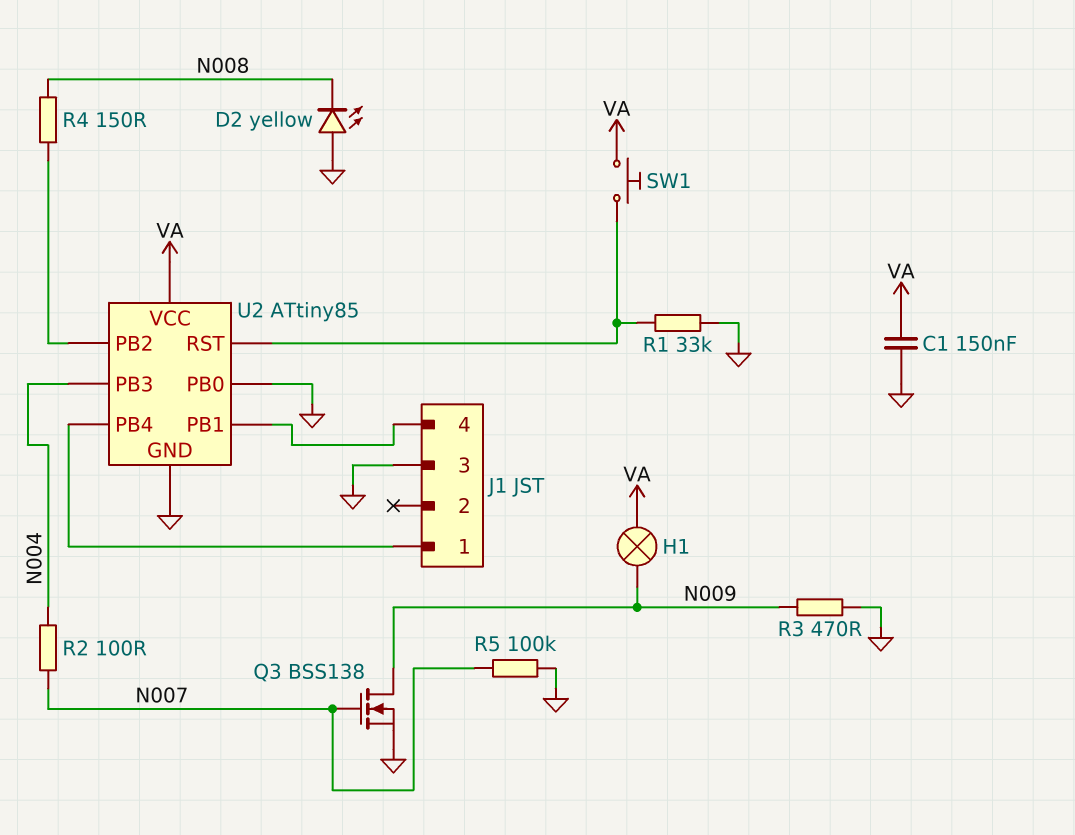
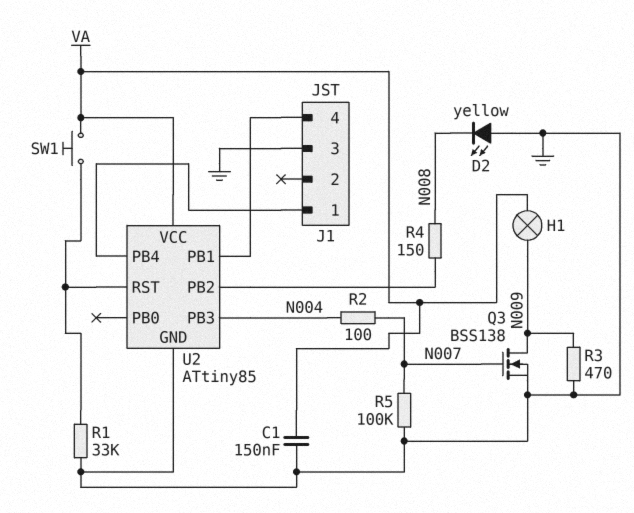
U2 pin PB0: GND -> none

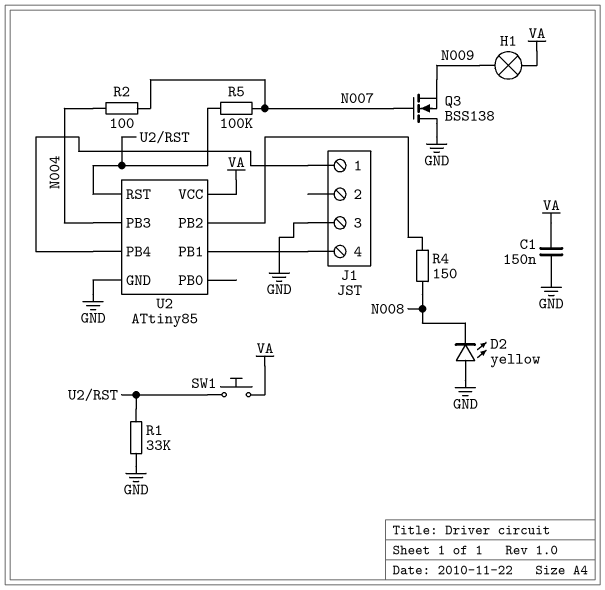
Q3: NMOS BSS138 (G N007, D N009, S GND) -> NMOS BSS138 (G N007, D GND, S N009)
R3: 470 (GND, N009) -> none
R5: 100k (GND, N007) -> 100k (N007, U2/RST)

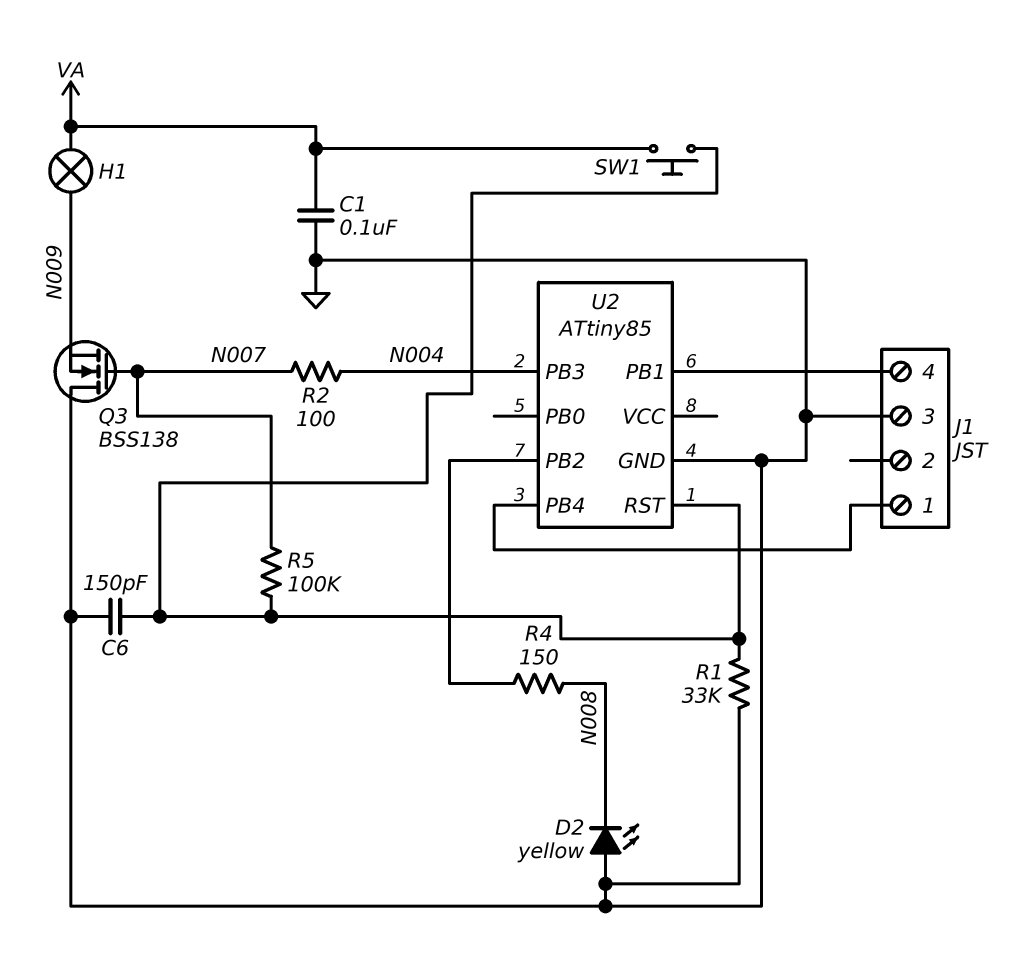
C1: 150nF (GND, VA) -> 100nF (GND, VA)
C6: none -> 150pF (GND, U2/RST)
U2 pin VCC: VA -> none

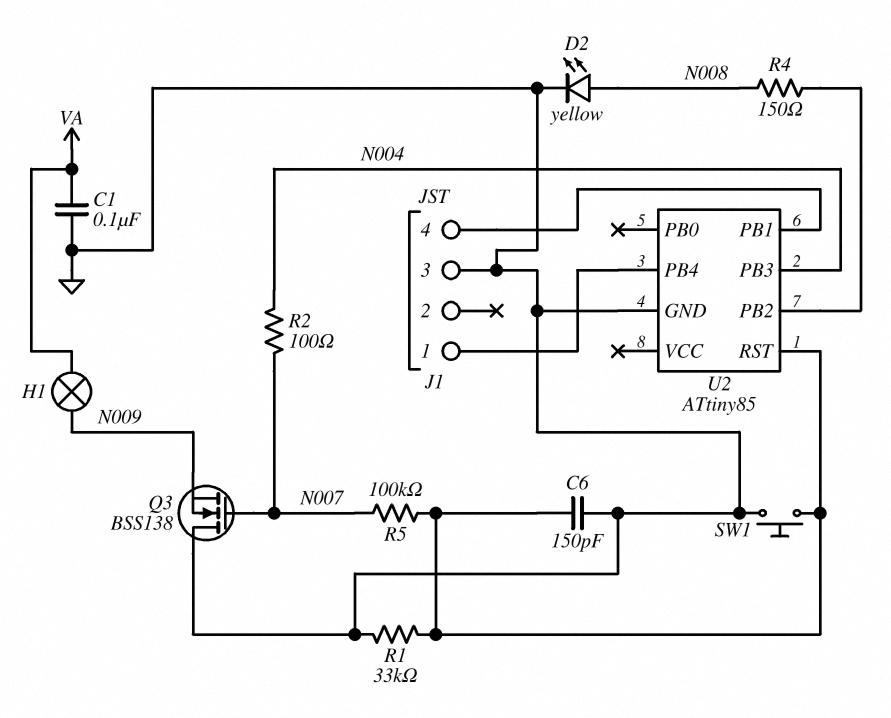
D2: LED yellow (A GND, K N008) -> LED yellow (A N008, K GND)
SW1: button (U2/RST, VA) -> button (GND, U2/RST)

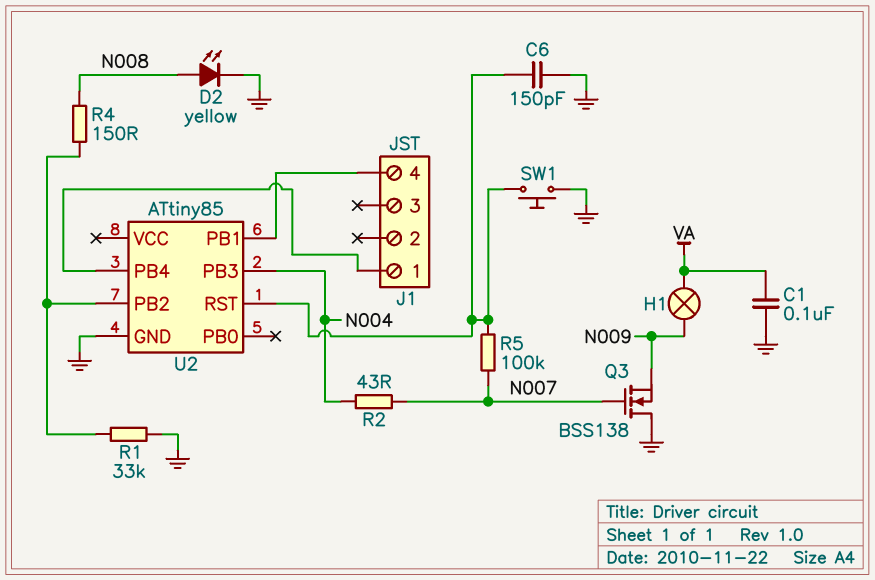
J1 pin 3: GND -> none
R1: 33k (GND, U2/RST) -> 33k (GND, U2/PB2)
R2: 100 (N004, N007) -> 43 (N004, N007)

